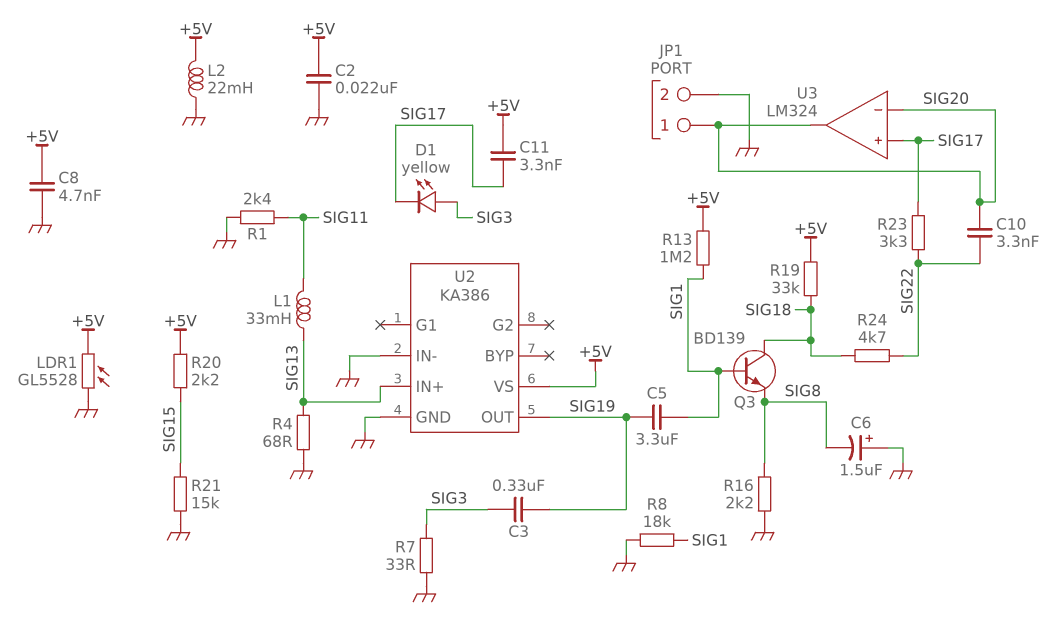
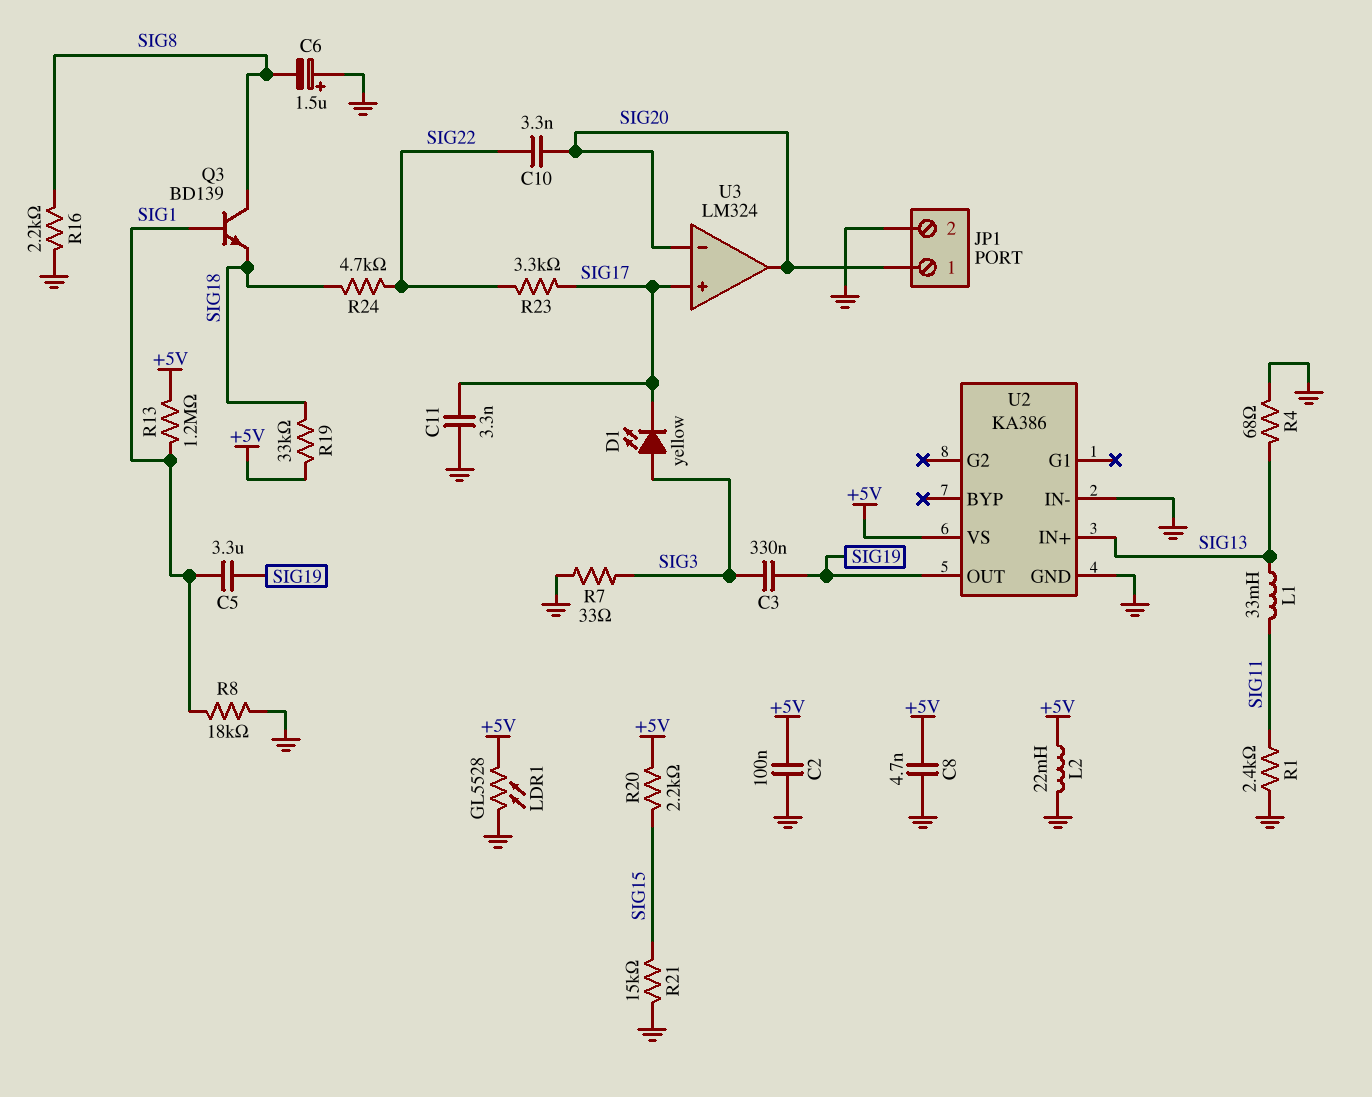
C2: 22nF (+5V, GND) -> 100nF (+5V, GND)
C11: 3.3nF (+5V, SIG17) -> 3.3nF (GND, SIG17)
Q3: NPN BD139 (B SIG1, C SIG18, E SIG8) -> NPN BD139 (B SIG1, C SIG8, E SIG18)

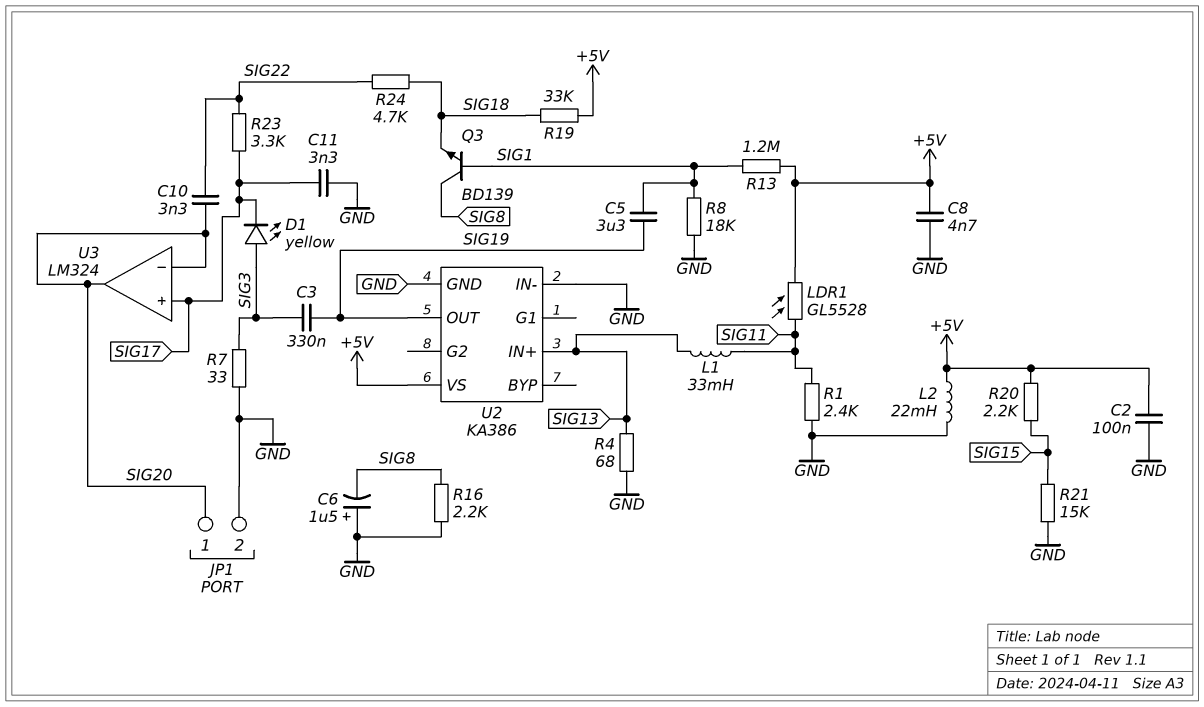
LDR1: GL5528 (+5V, GND) -> GL5528 (+5V, SIG11)

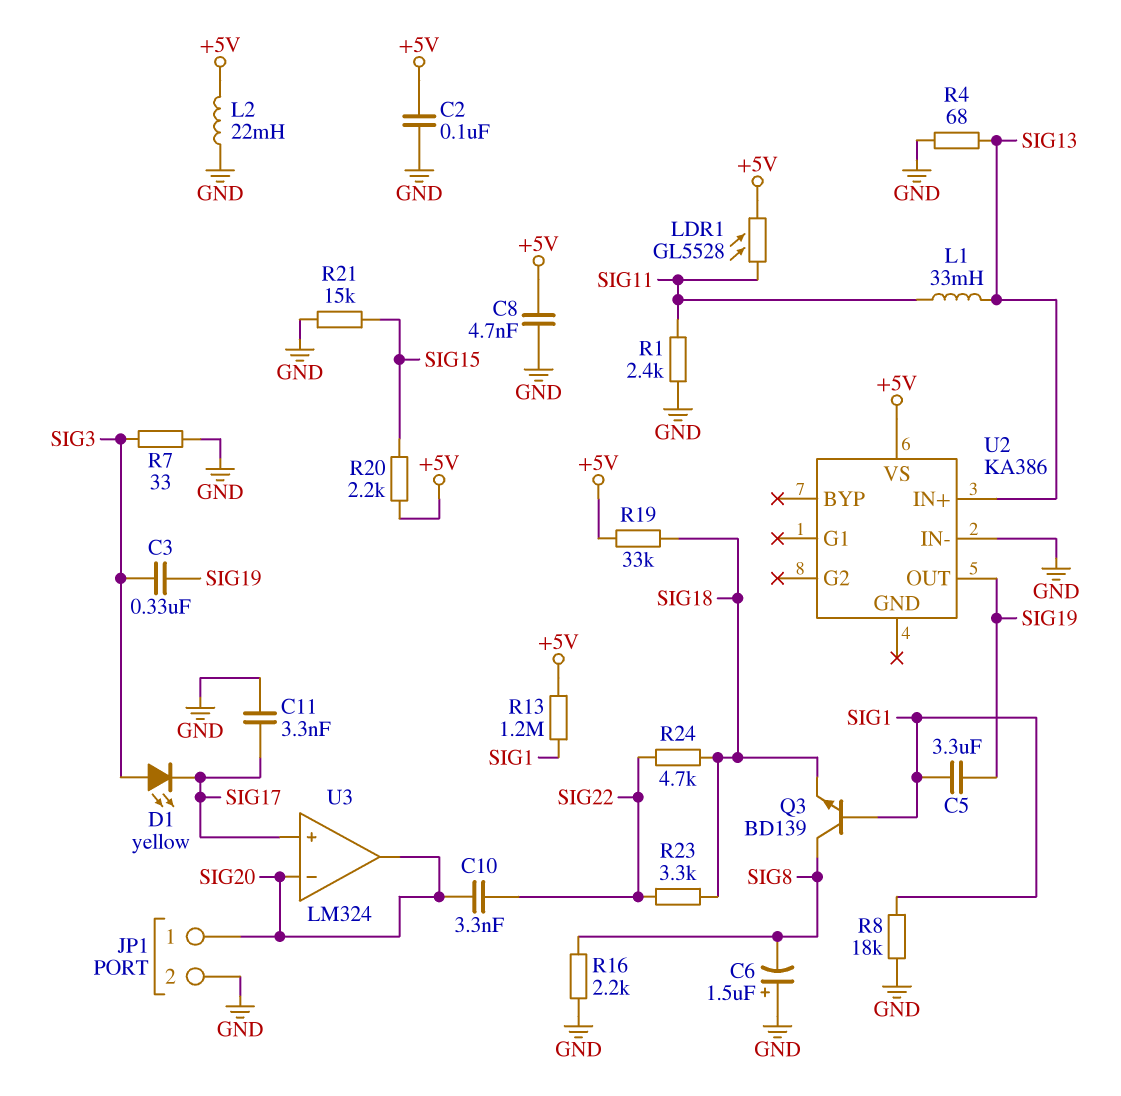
R23: 3.3k (SIG17, SIG22) -> 3.3k (SIG18, SIG22)
U2 pin GND: GND -> none

